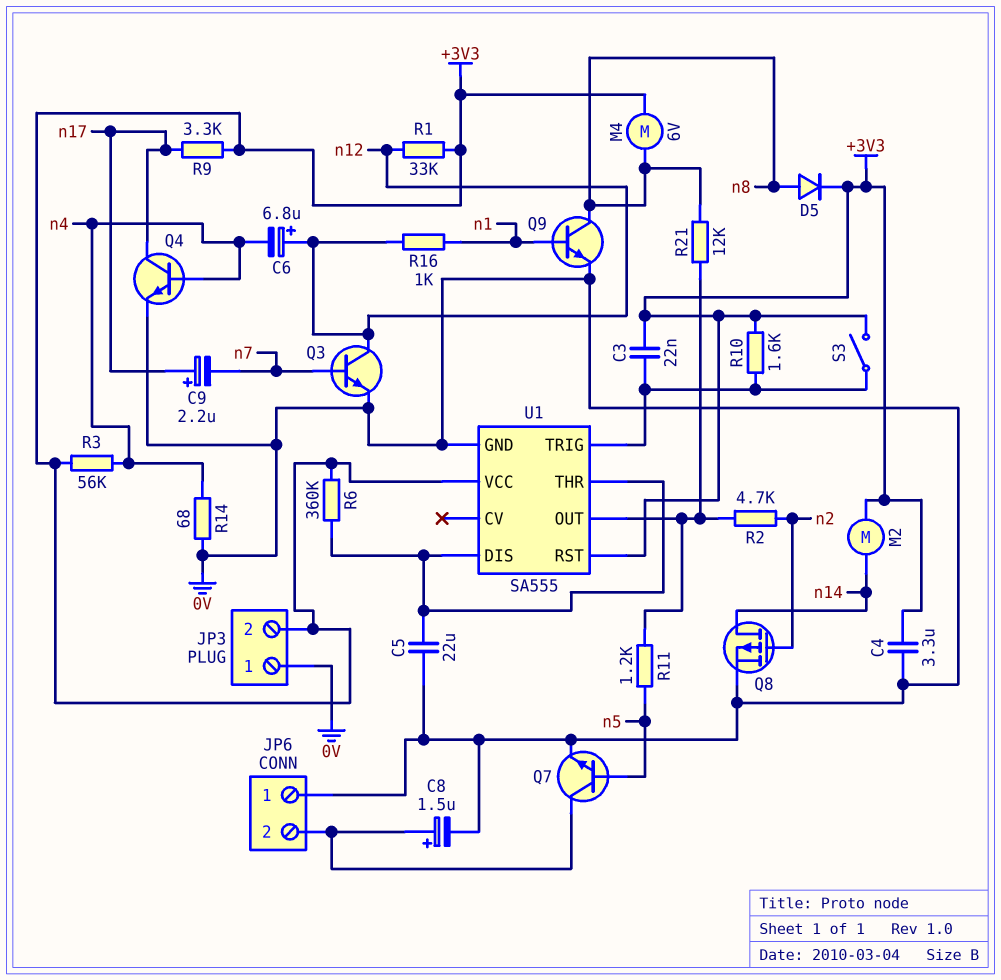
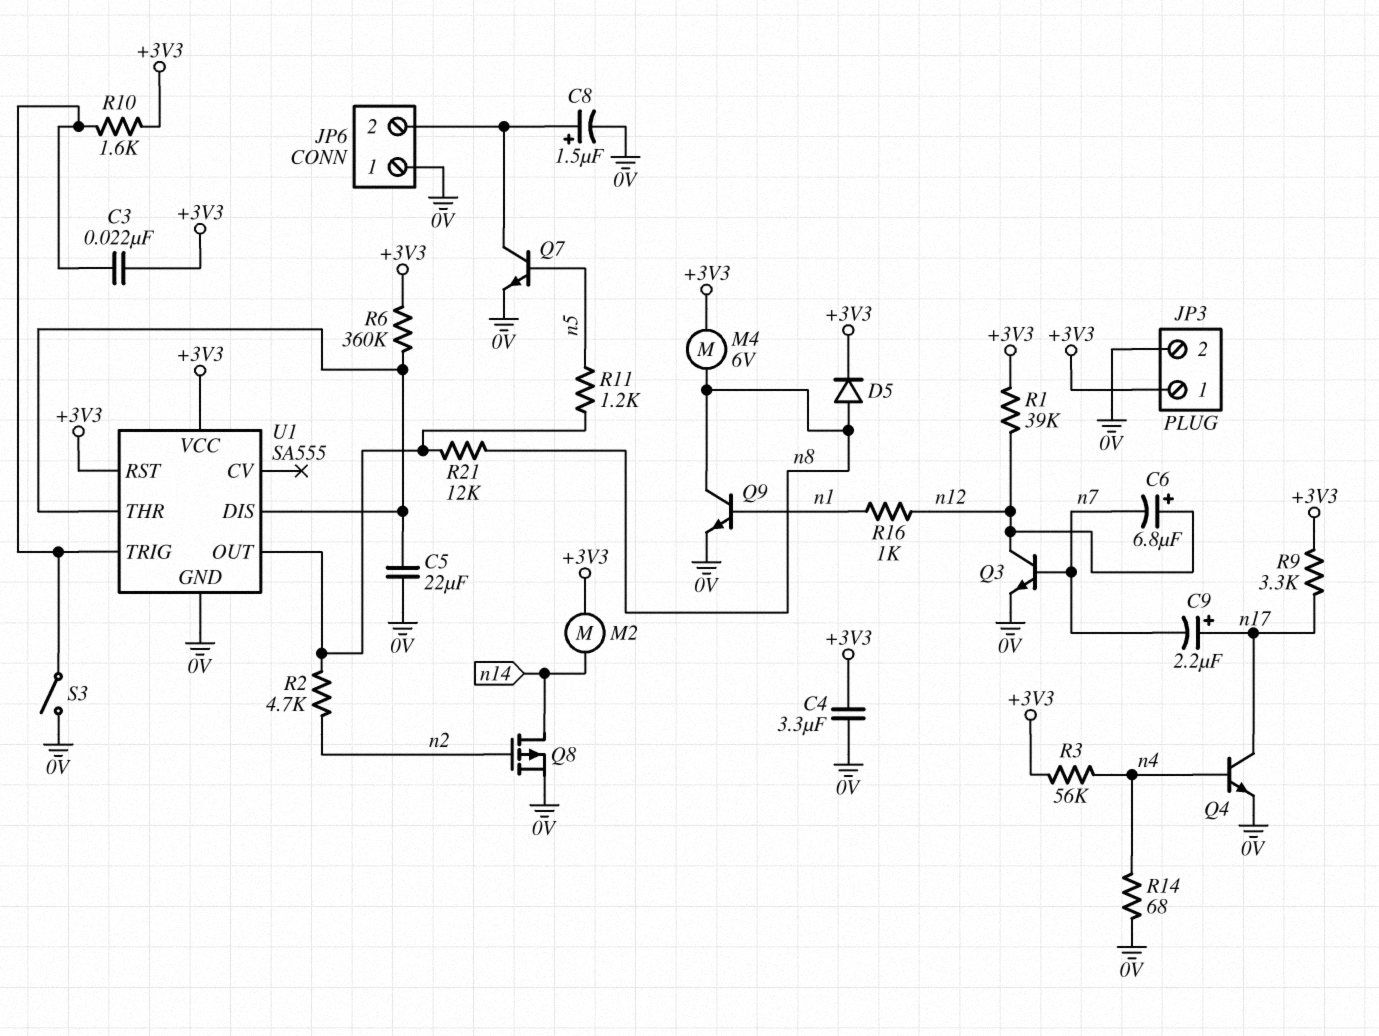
C6: 6.8uF (plus n12, minus n4) -> 6.8uF (plus n12, minus n7)
JP3 pin 1: 0V -> +3V3
JP3 pin 2: +3V3 -> 0V
R1: 33k (+3V3, n12) -> 39k (+3V3, n12)
S3: switch (+3V3, U1/TRIG) -> switch (0V, U1/TRIG)

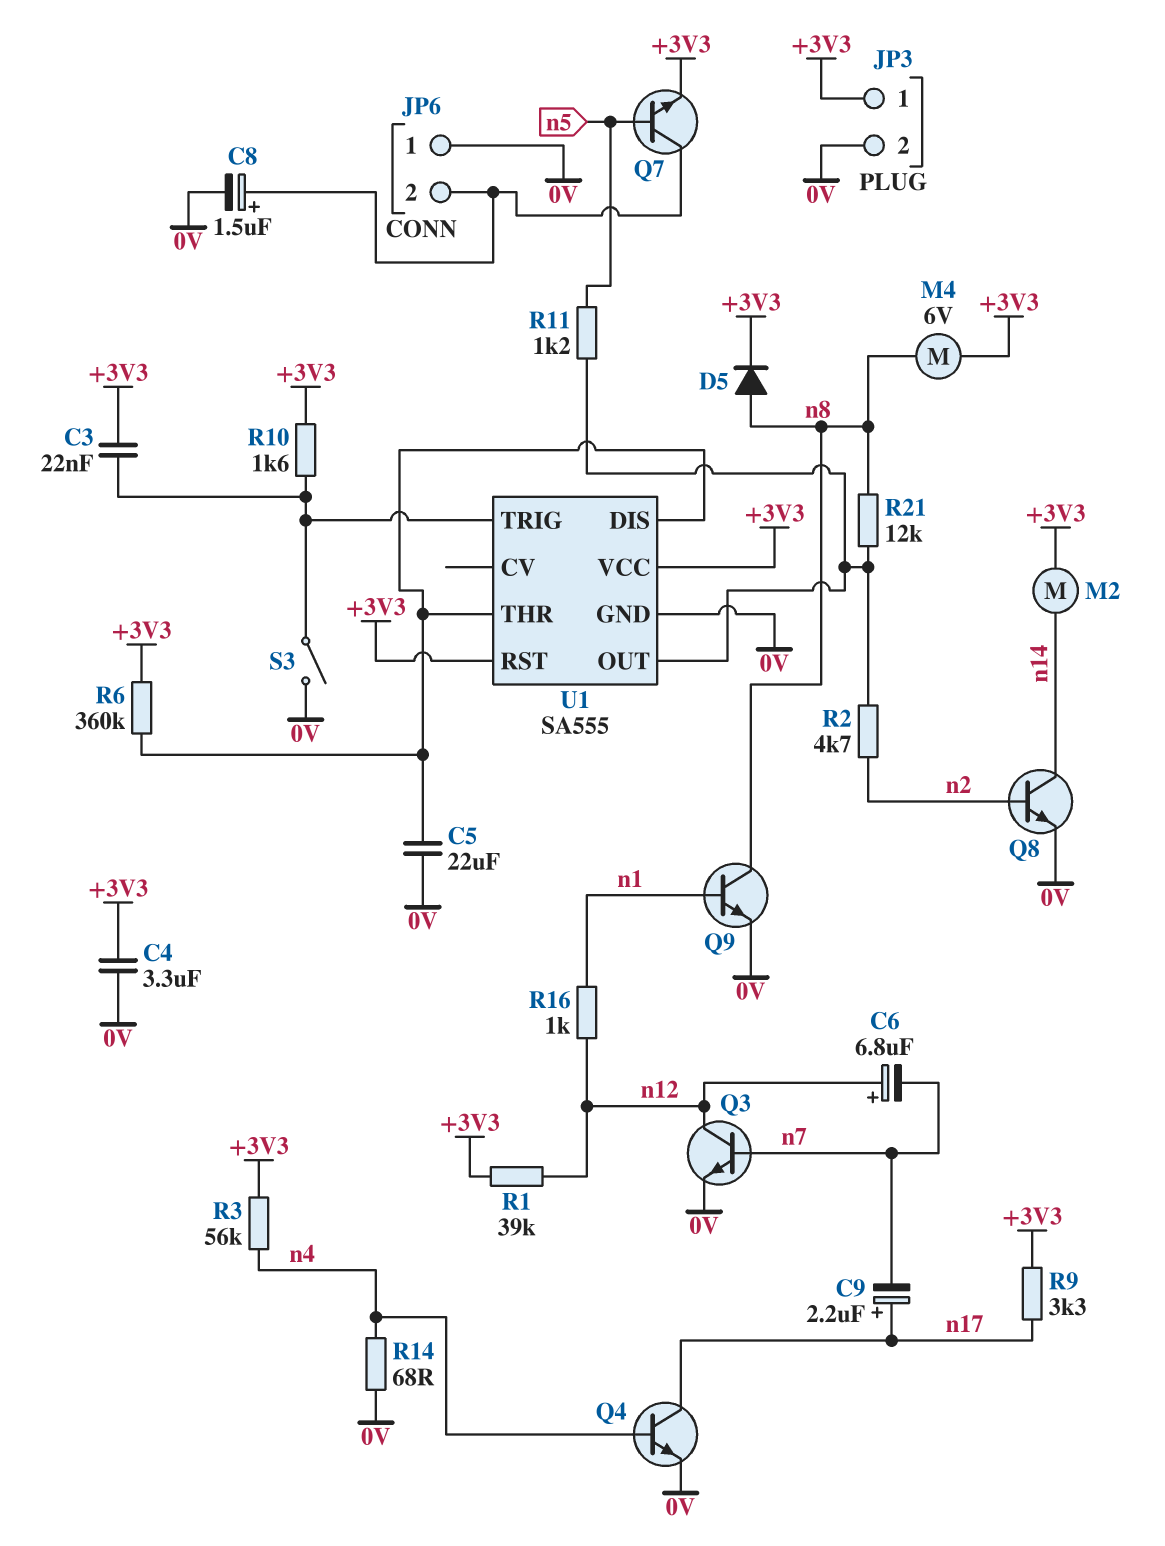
Q7: NPN (B n5, C JP6/2, E 0V) -> NPN (B n5, C JP6/2, E +3V3)
Q8: PMOS (G n2, D n14, S 0V) -> NPN (B n2, C n14, E 0V)

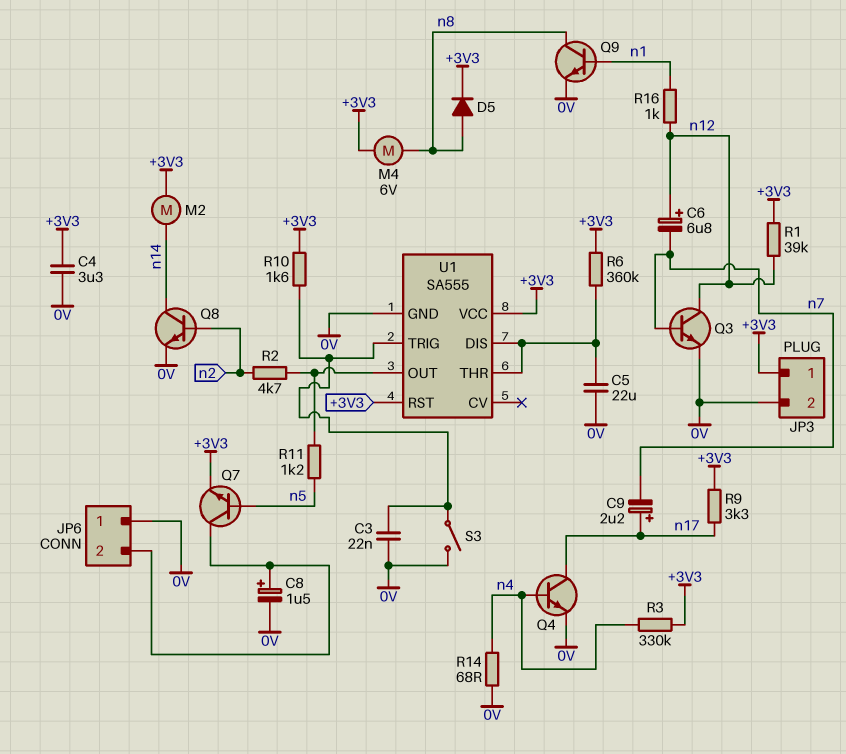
C3: 22nF (+3V3, U1/TRIG) -> 22nF (0V, U1/TRIG)
R3: 56k (+3V3, n4) -> 330k (+3V3, n4)
R21: 12k (U1/OUT, n8) -> none

